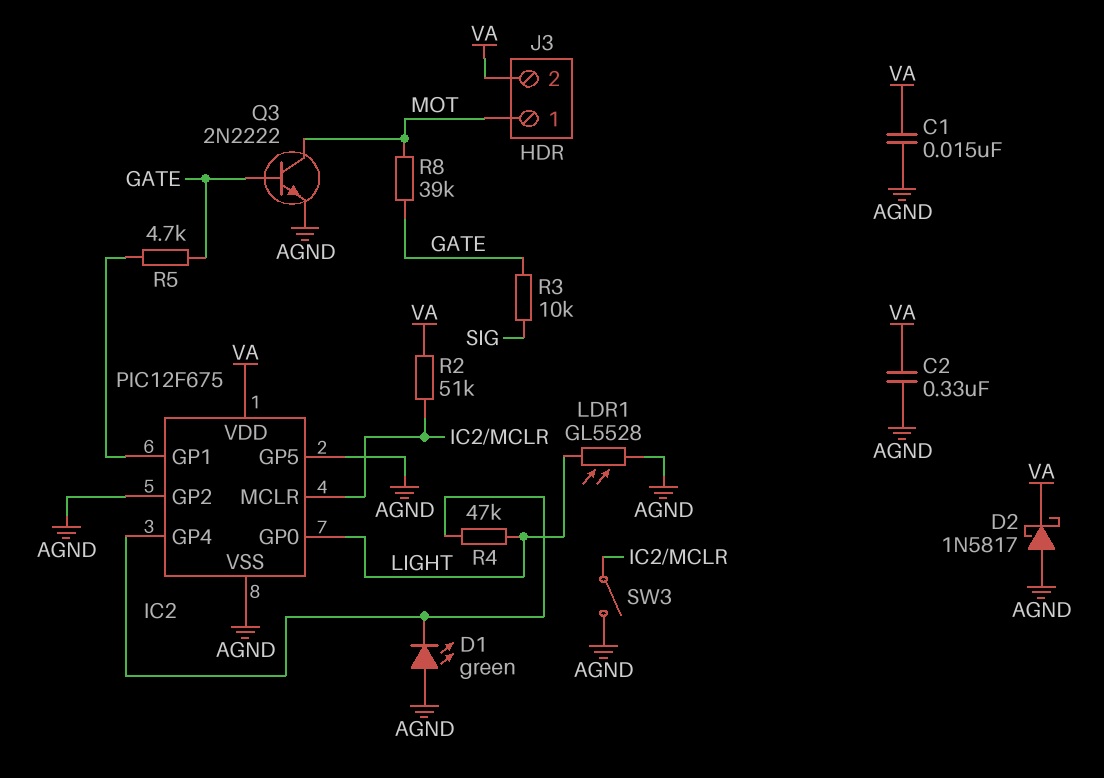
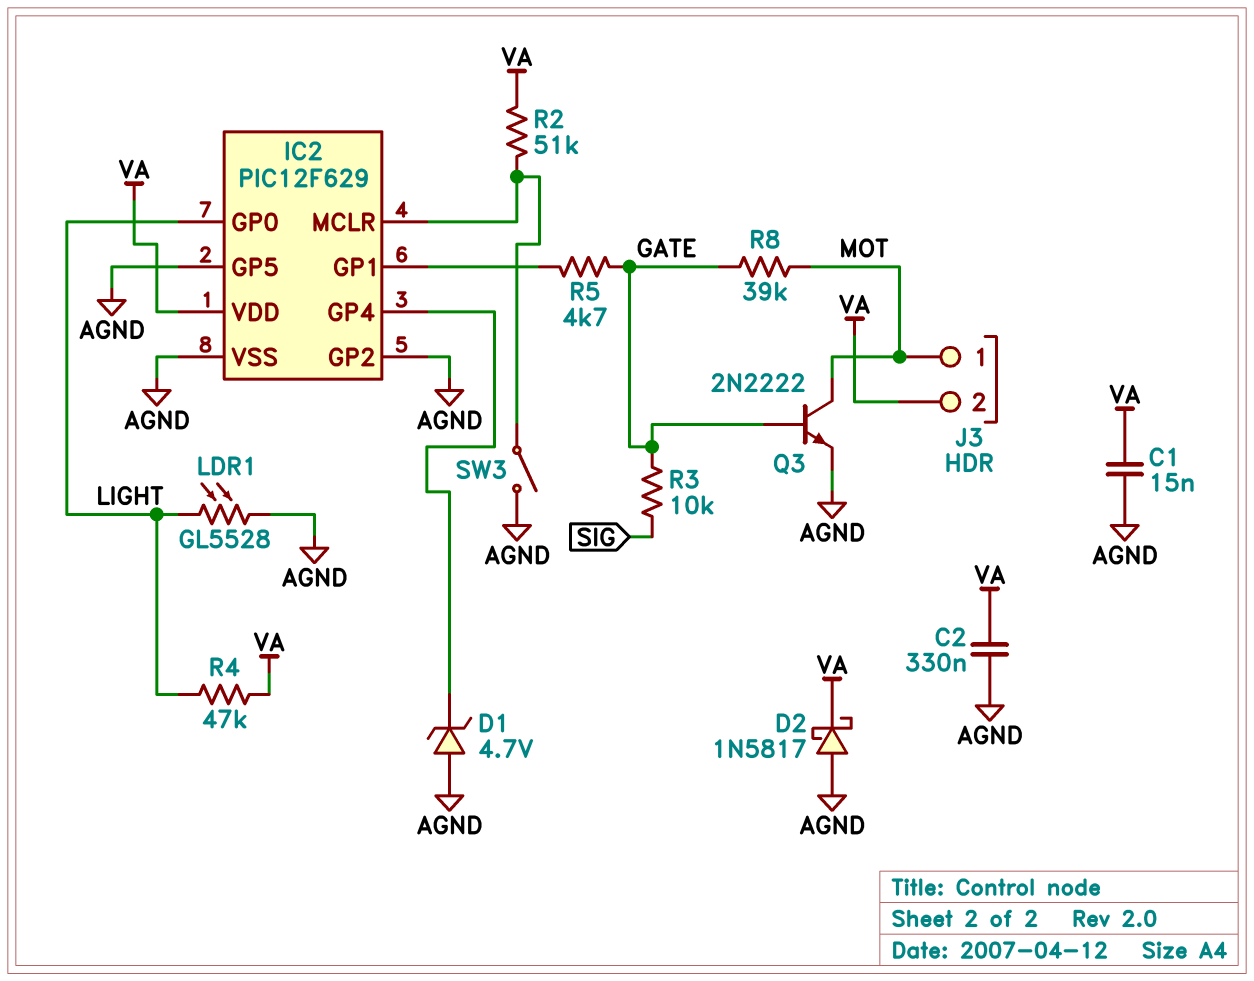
D1: LED green (A AGND, K IC2/GP4) -> zener 4.7V (A AGND, K IC2/GP4)
IC2: PIC12F675 -> PIC12F629
R4: 47k (IC2/GP4, LIGHT) -> 47k (LIGHT, VA)

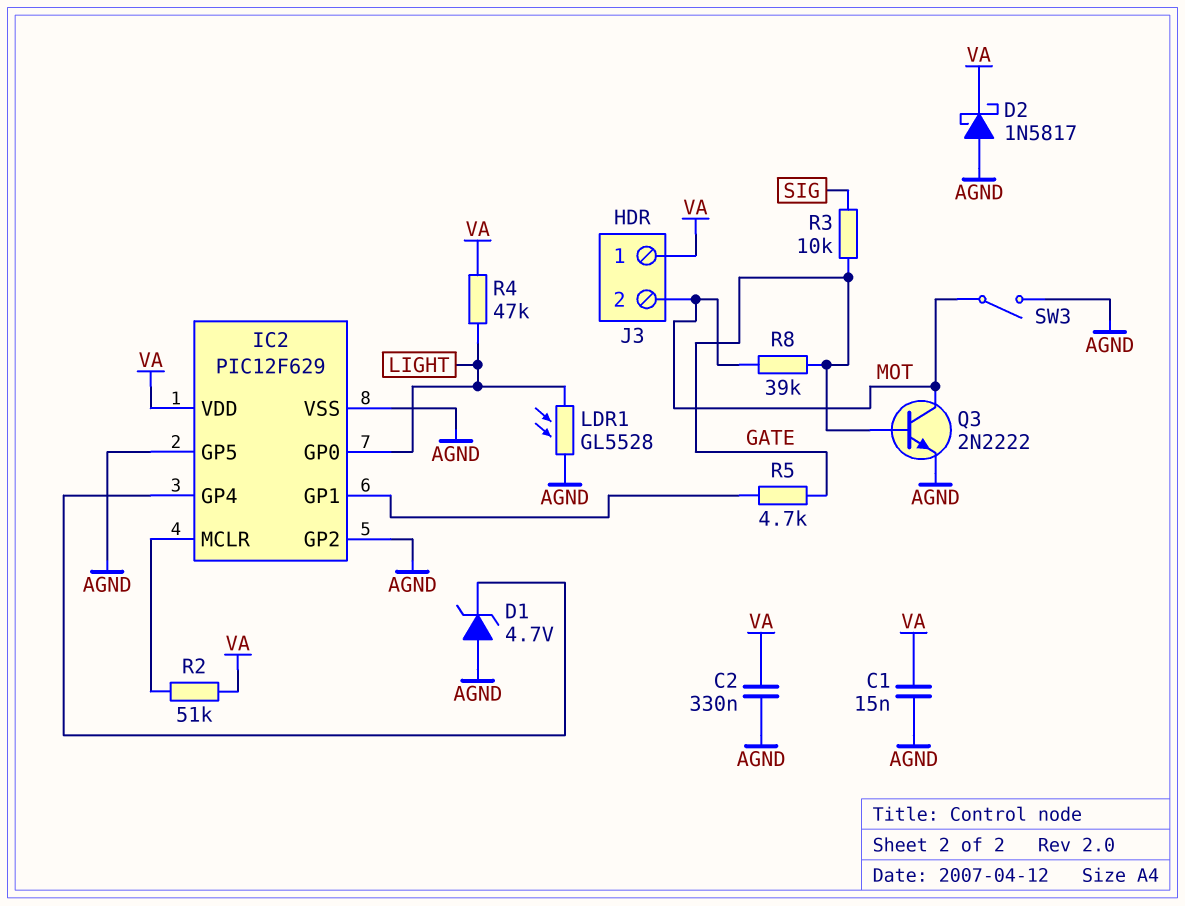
J3 pin 1: MOT -> VA
J3 pin 2: VA -> MOT
SW3: switch (AGND, IC2/MCLR) -> switch (AGND, MOT)

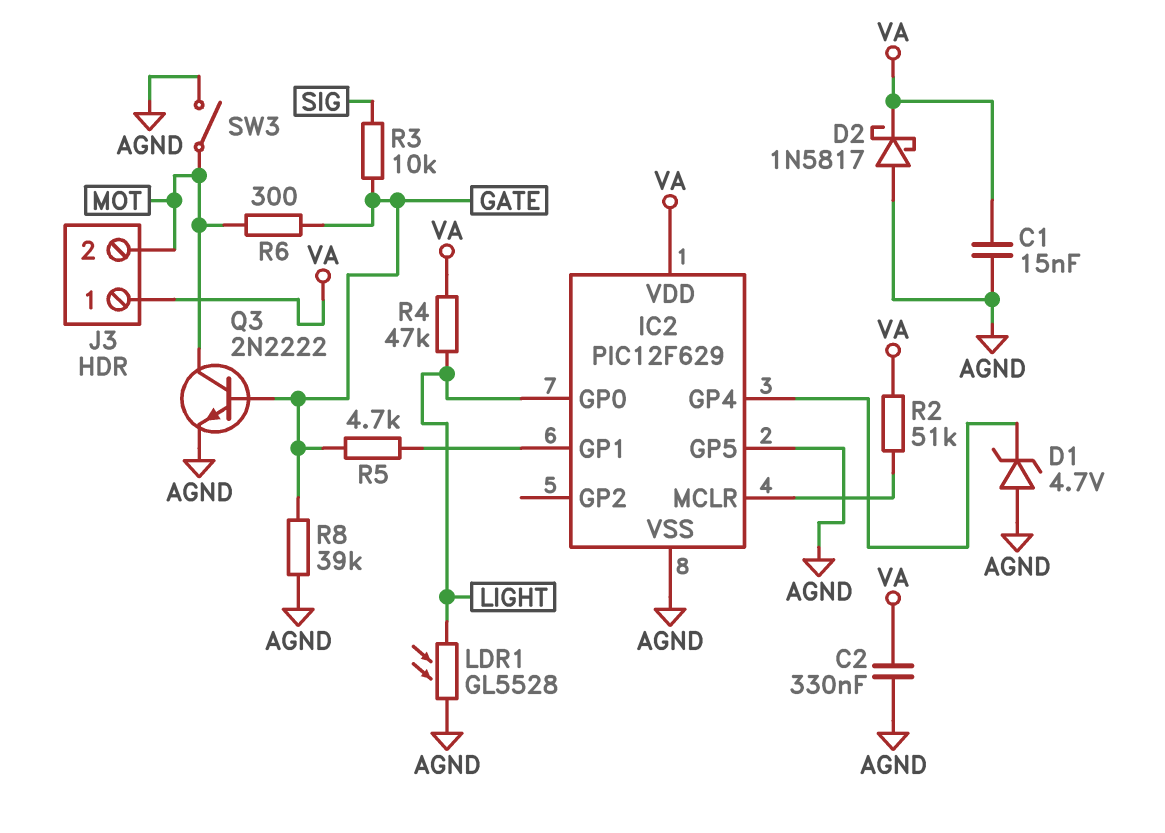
IC2 pin GP2: AGND -> none
R6: none -> 300 (GATE, MOT)
R8: 39k (GATE, MOT) -> 39k (AGND, GATE)

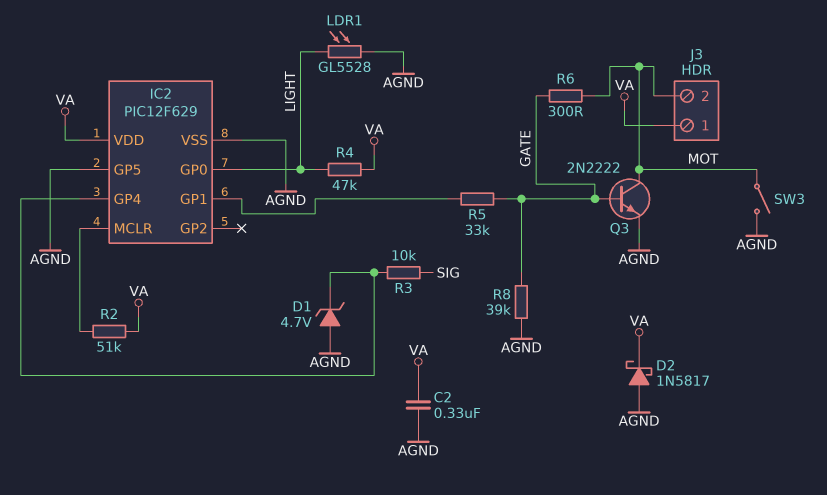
C1: 15nF (AGND, VA) -> none
R3: 10k (GATE, SIG) -> 10k (IC2/GP4, SIG)
R5: 4.7k (GATE, IC2/GP1) -> 33k (GATE, IC2/GP1)

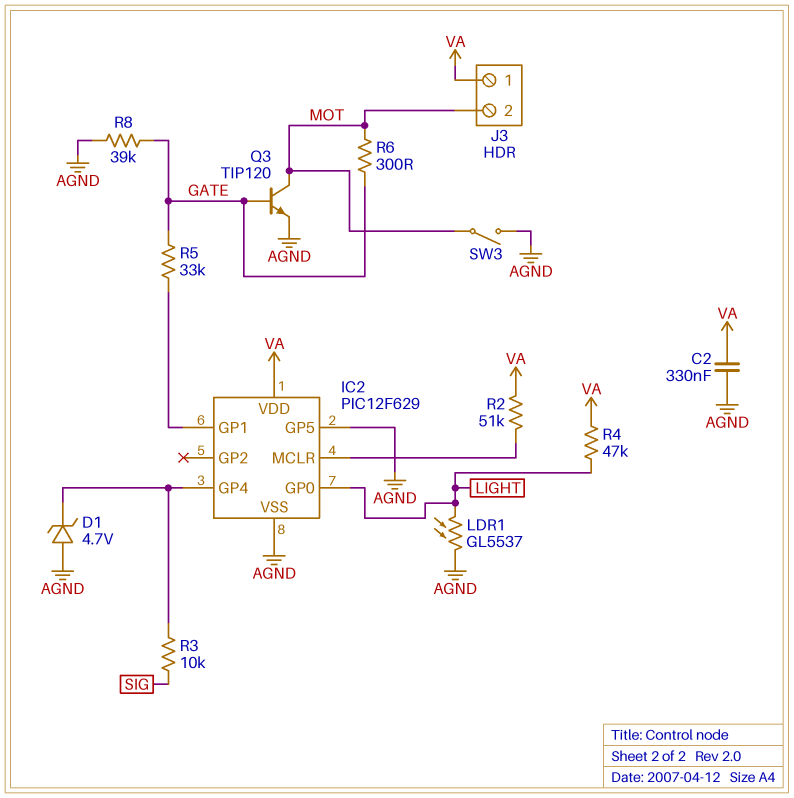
D2: schottky 1N5817 (A AGND, K VA) -> none
LDR1: GL5528 (AGND, LIGHT) -> GL5537 (AGND, LIGHT)
Q3: NPN 2N2222 (B GATE, C MOT, E AGND) -> NPN TIP120 (B GATE, C MOT, E AGND)

